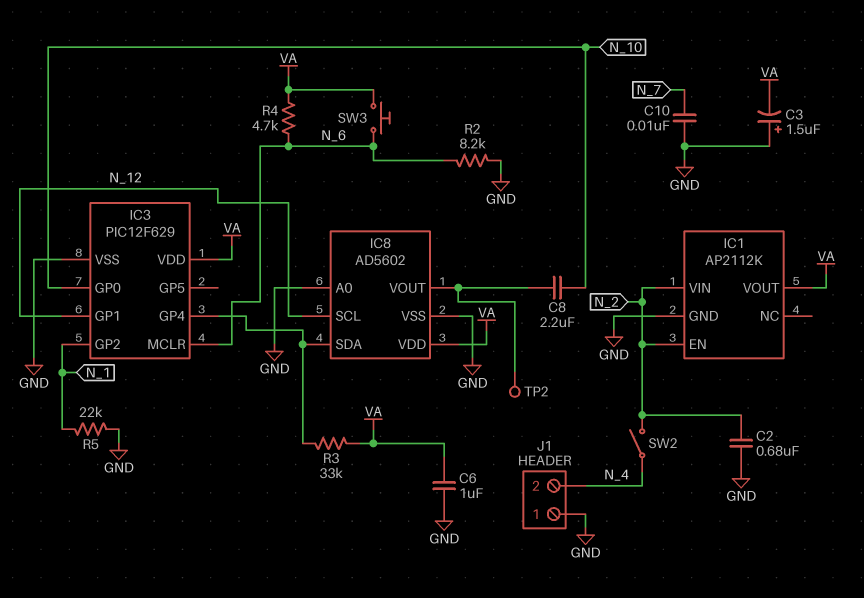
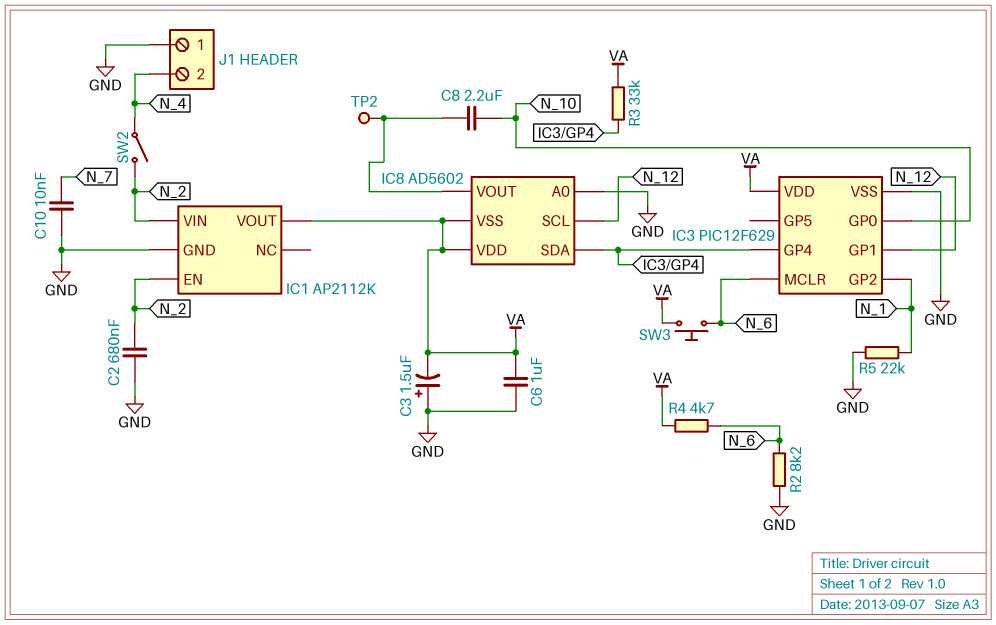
IC8 pin VSS: GND -> VA

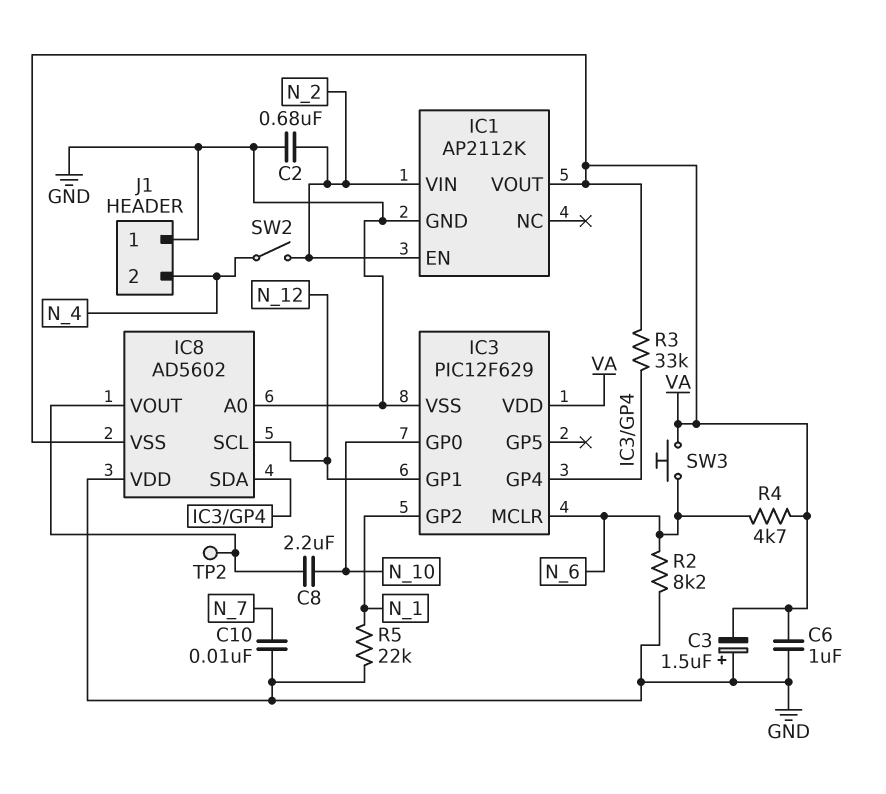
IC8 pin VDD: VA -> GND

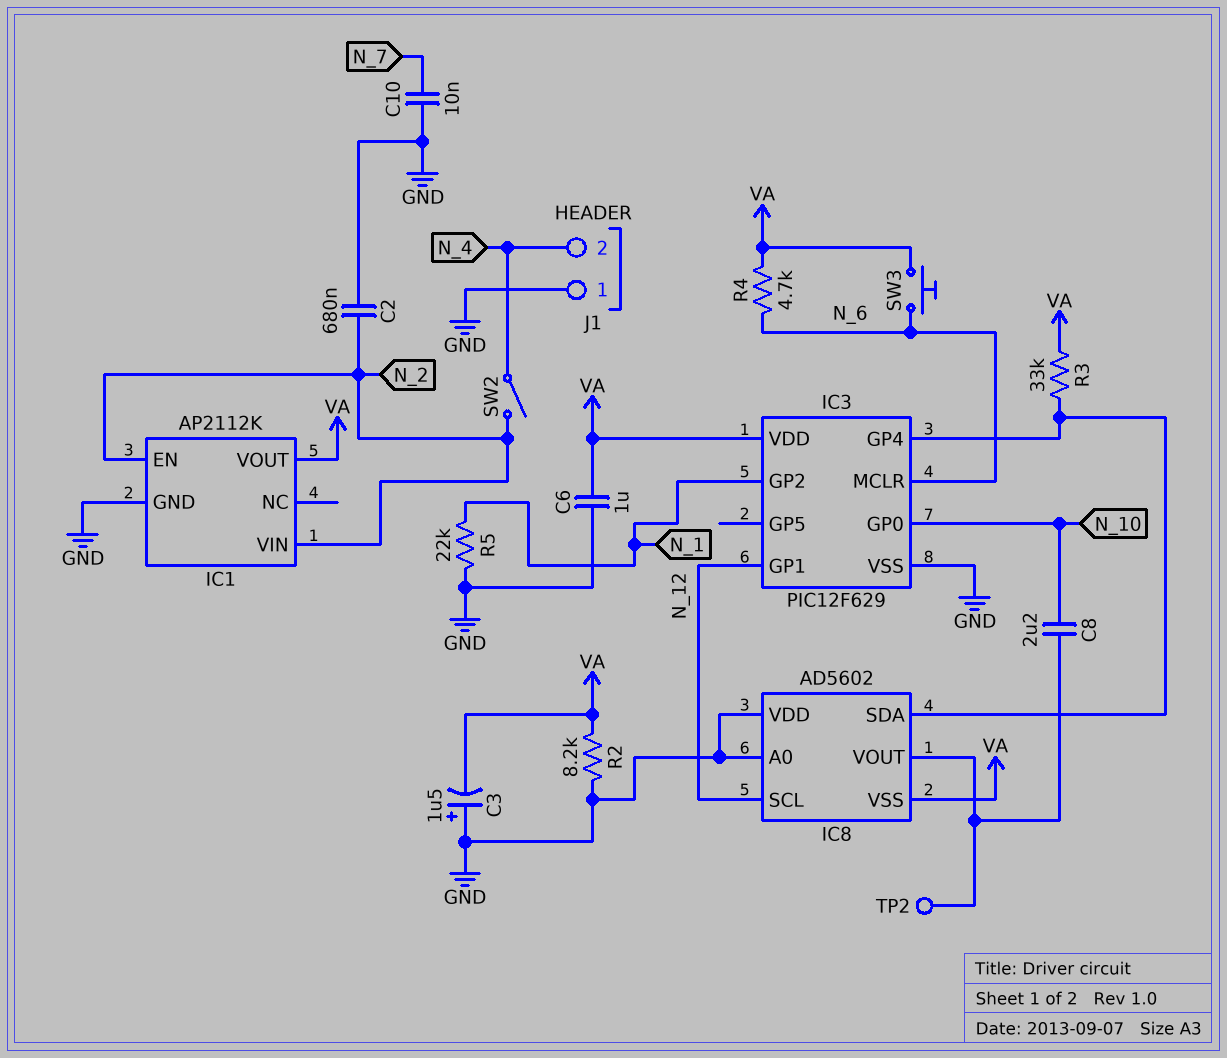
R2: 8.2k (GND, N_6) -> 8.2k (GND, VA)

